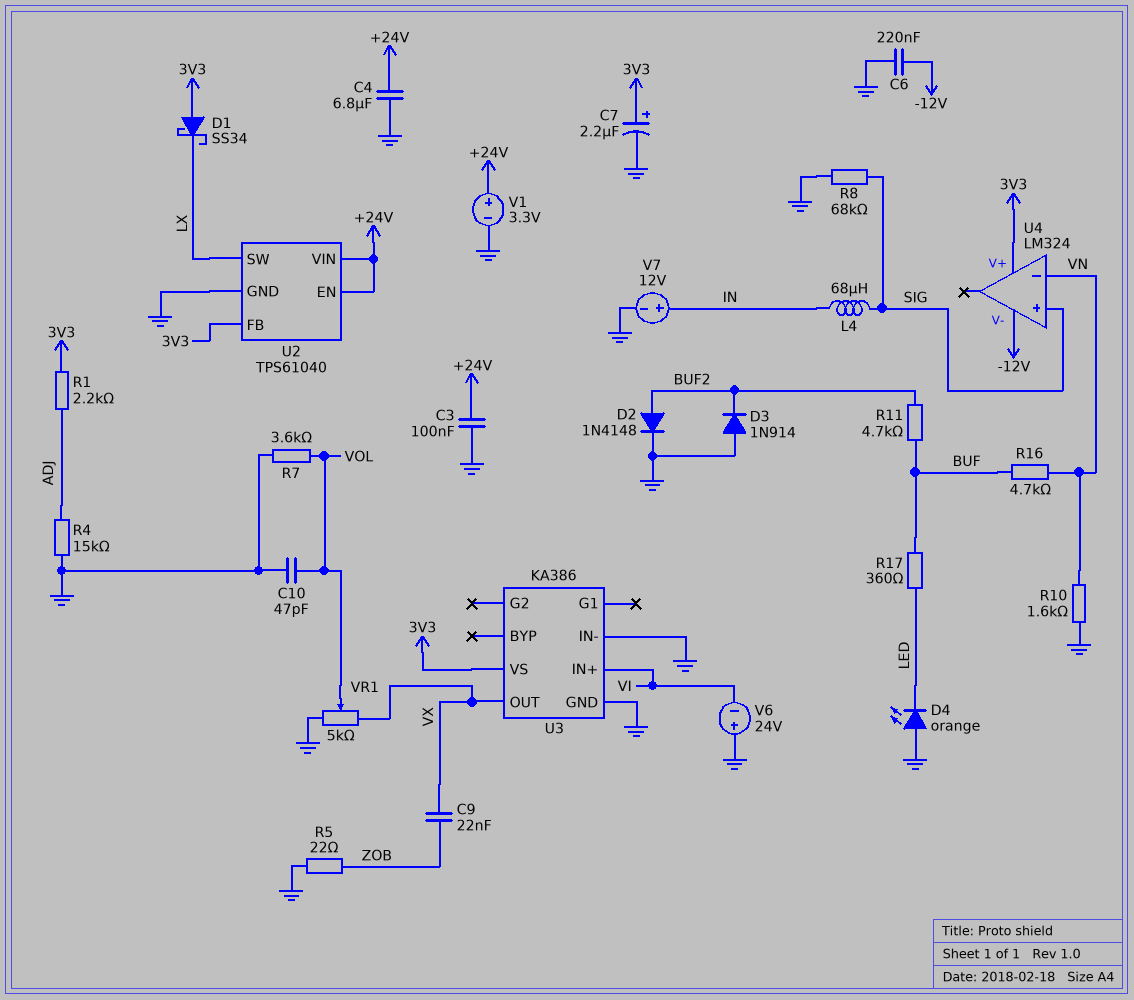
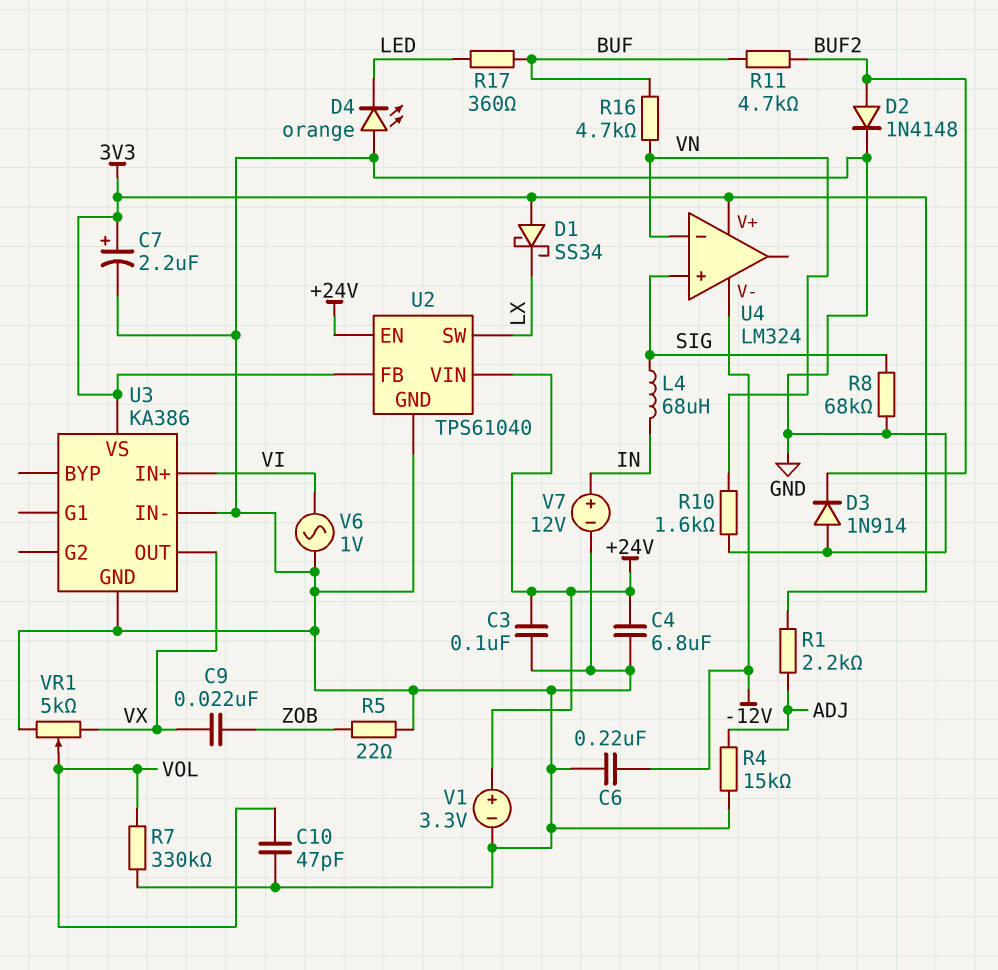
R7: 3.6k (GND, VOL) -> 330k (GND, VOL)
V6: 24V (plus GND, minus VI) -> AC 1V (GND, VI)

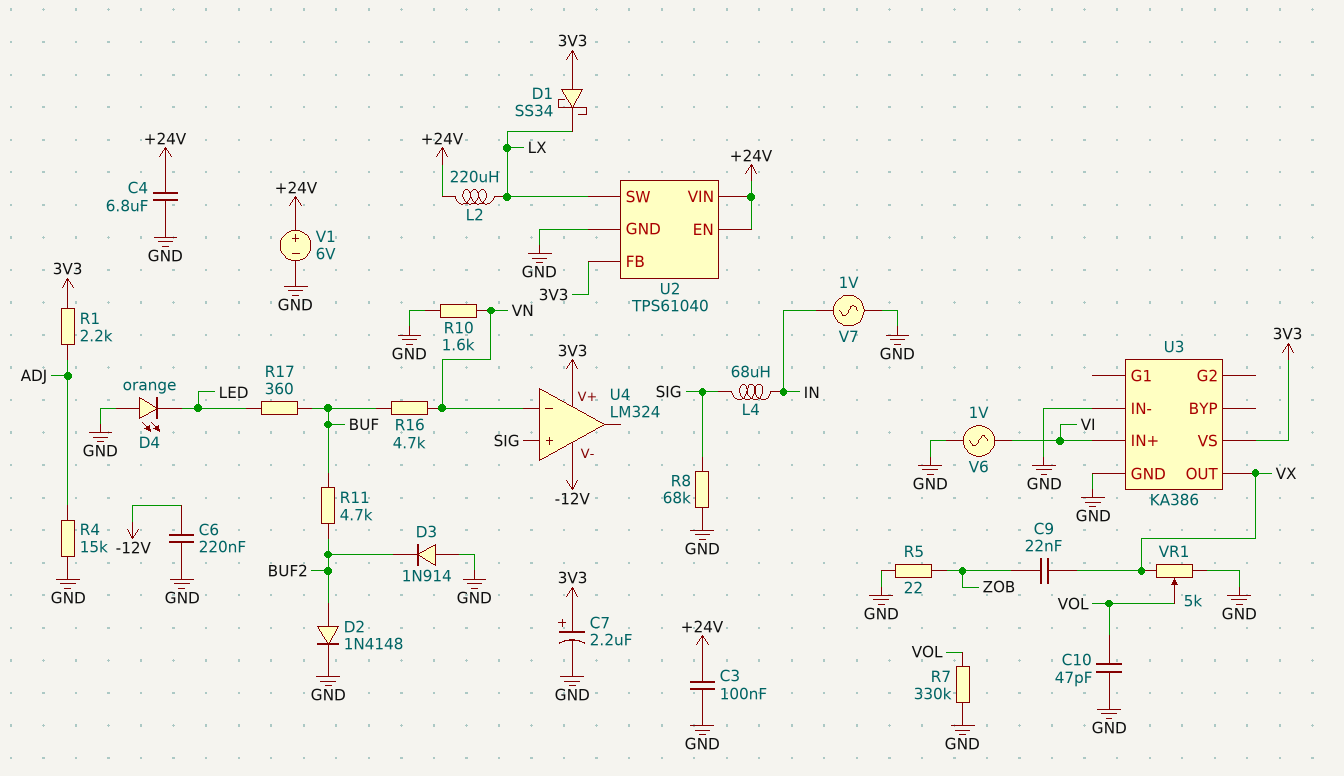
L2: none -> 220uH (+24V, LX)
V1: 3.3V (plus +24V, minus GND) -> 6V (plus +24V, minus GND)
V7: 12V (plus IN, minus GND) -> AC 1V (GND, IN)

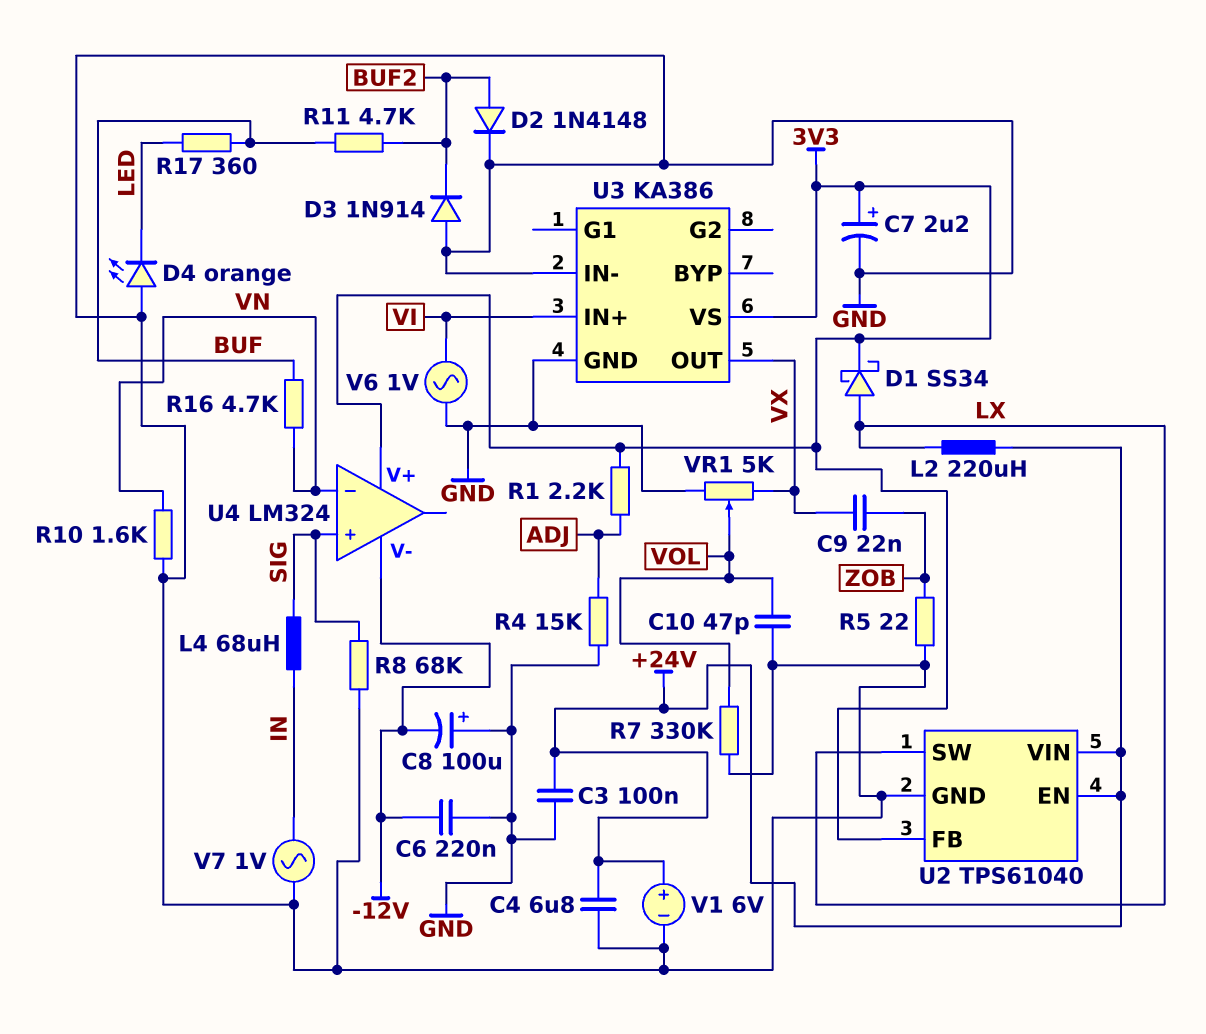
C8: none -> 100uF (plus GND, minus -12V)
D1: schottky SS34 (A 3V3, K LX) -> schottky SS34 (A LX, K 3V3)

